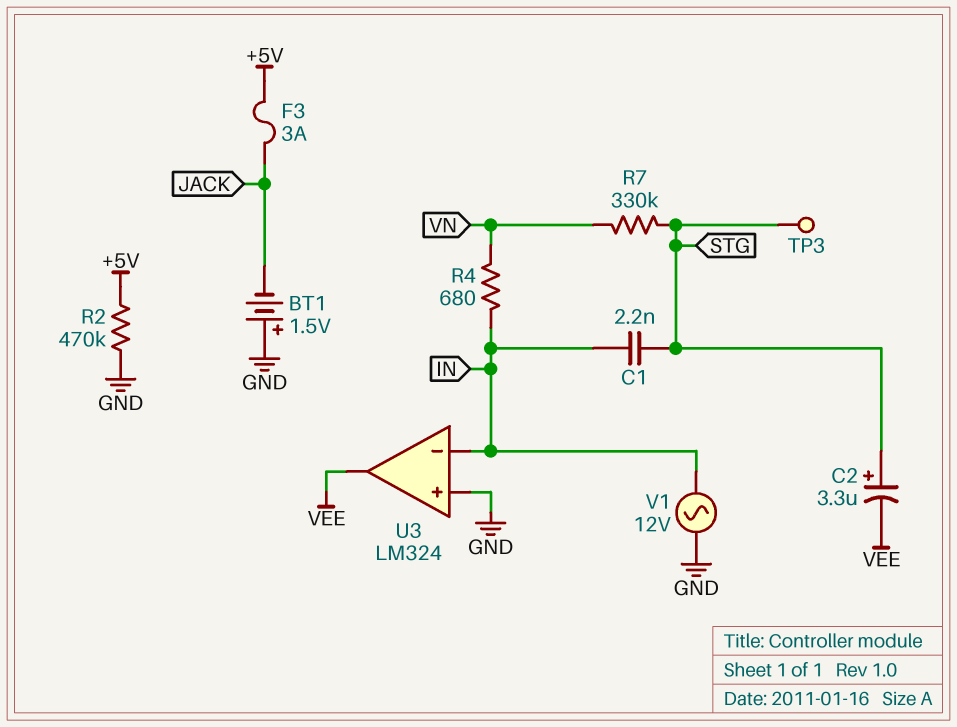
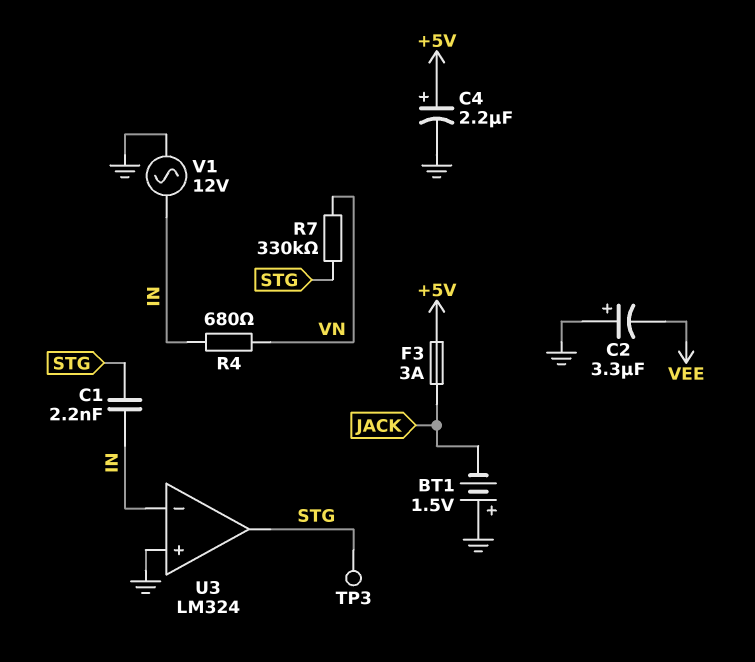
C2: 3.3uF (plus STG, minus VEE) -> 3.3uF (plus GND, minus VEE)
C4: none -> 2.2uF (plus +5V, minus GND)
R2: 470k (+5V, GND) -> none
U3 pin out: VEE -> STG

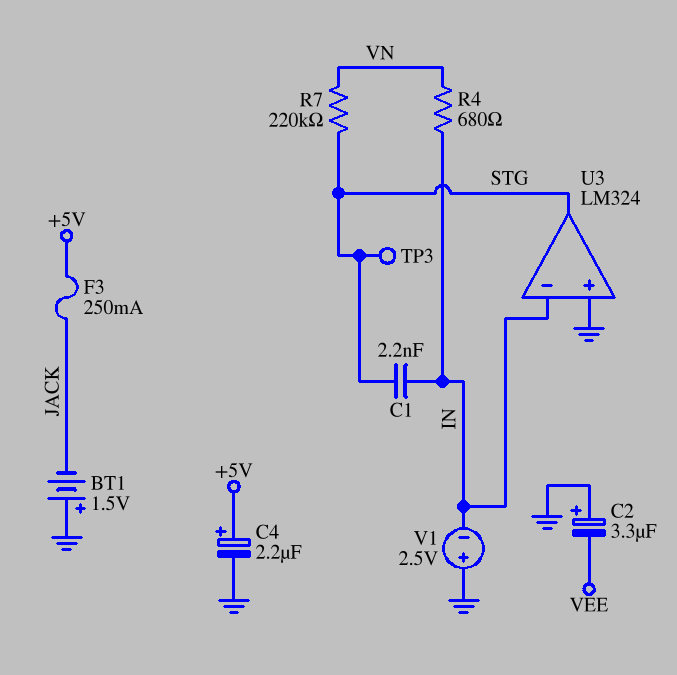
F3: 3A (+5V, JACK) -> 250mA (+5V, JACK)
R7: 330k (STG, VN) -> 220k (STG, VN)
V1: AC 12V (GND, IN) -> 2.5V (plus GND, minus IN)

